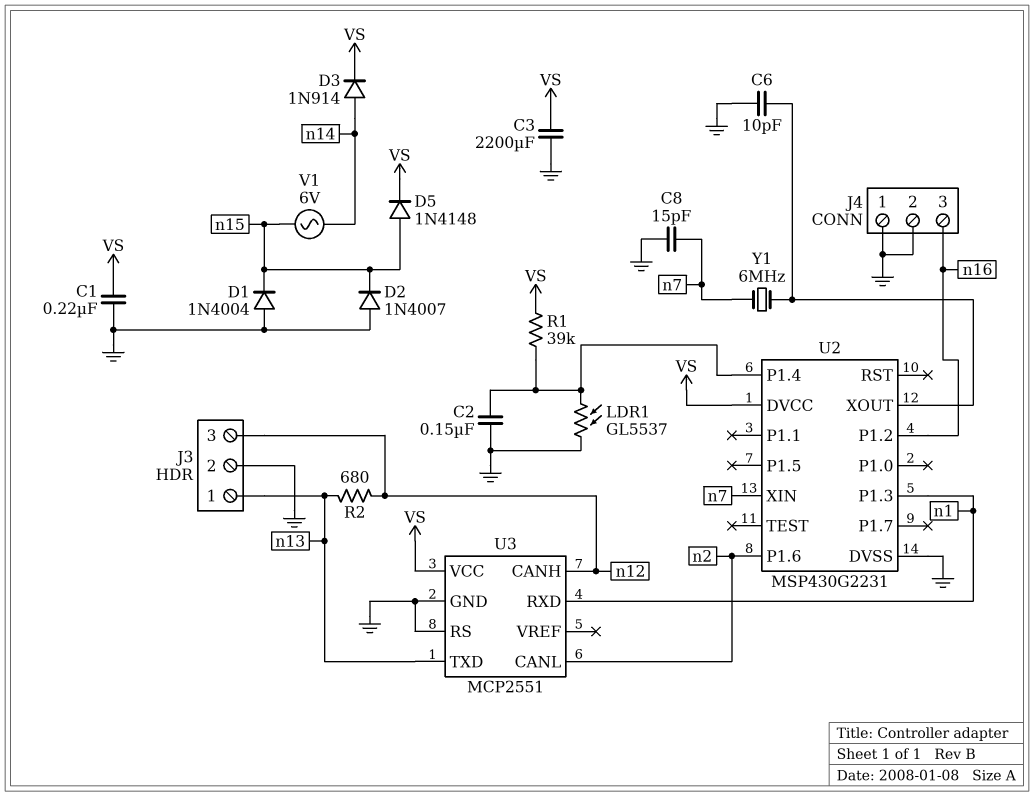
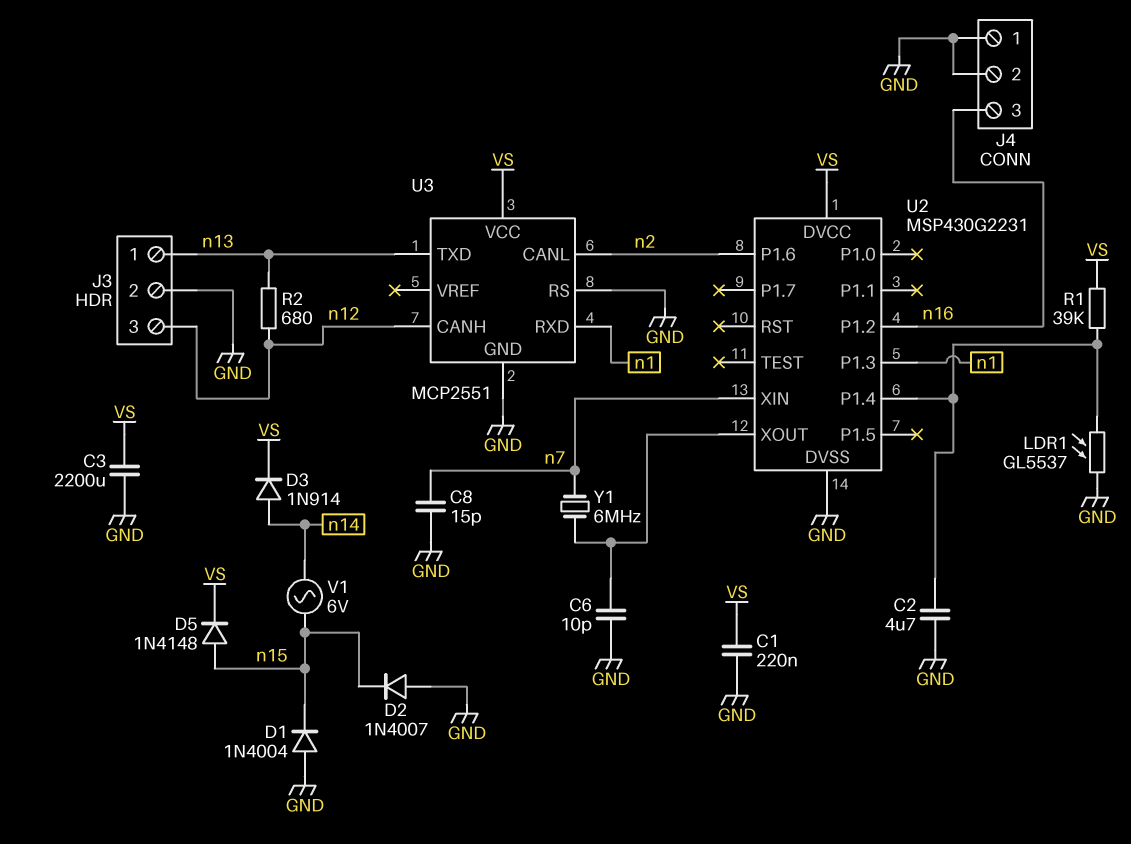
C2: 150nF (GND, U2/P1.4) -> 4.7uF (GND, U2/P1.4)

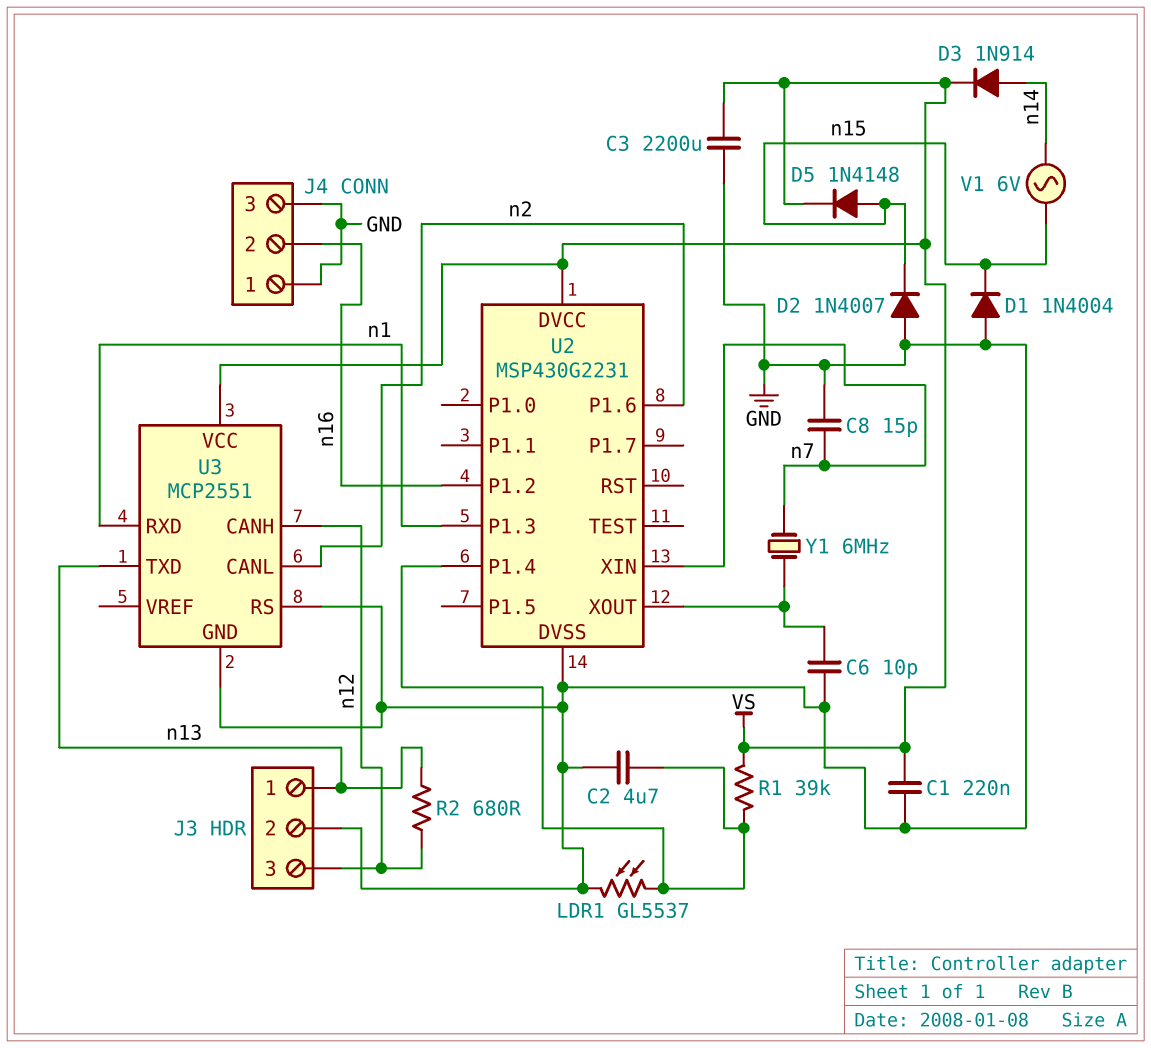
J4 pin 2: GND -> n16
J4 pin 3: n16 -> GND

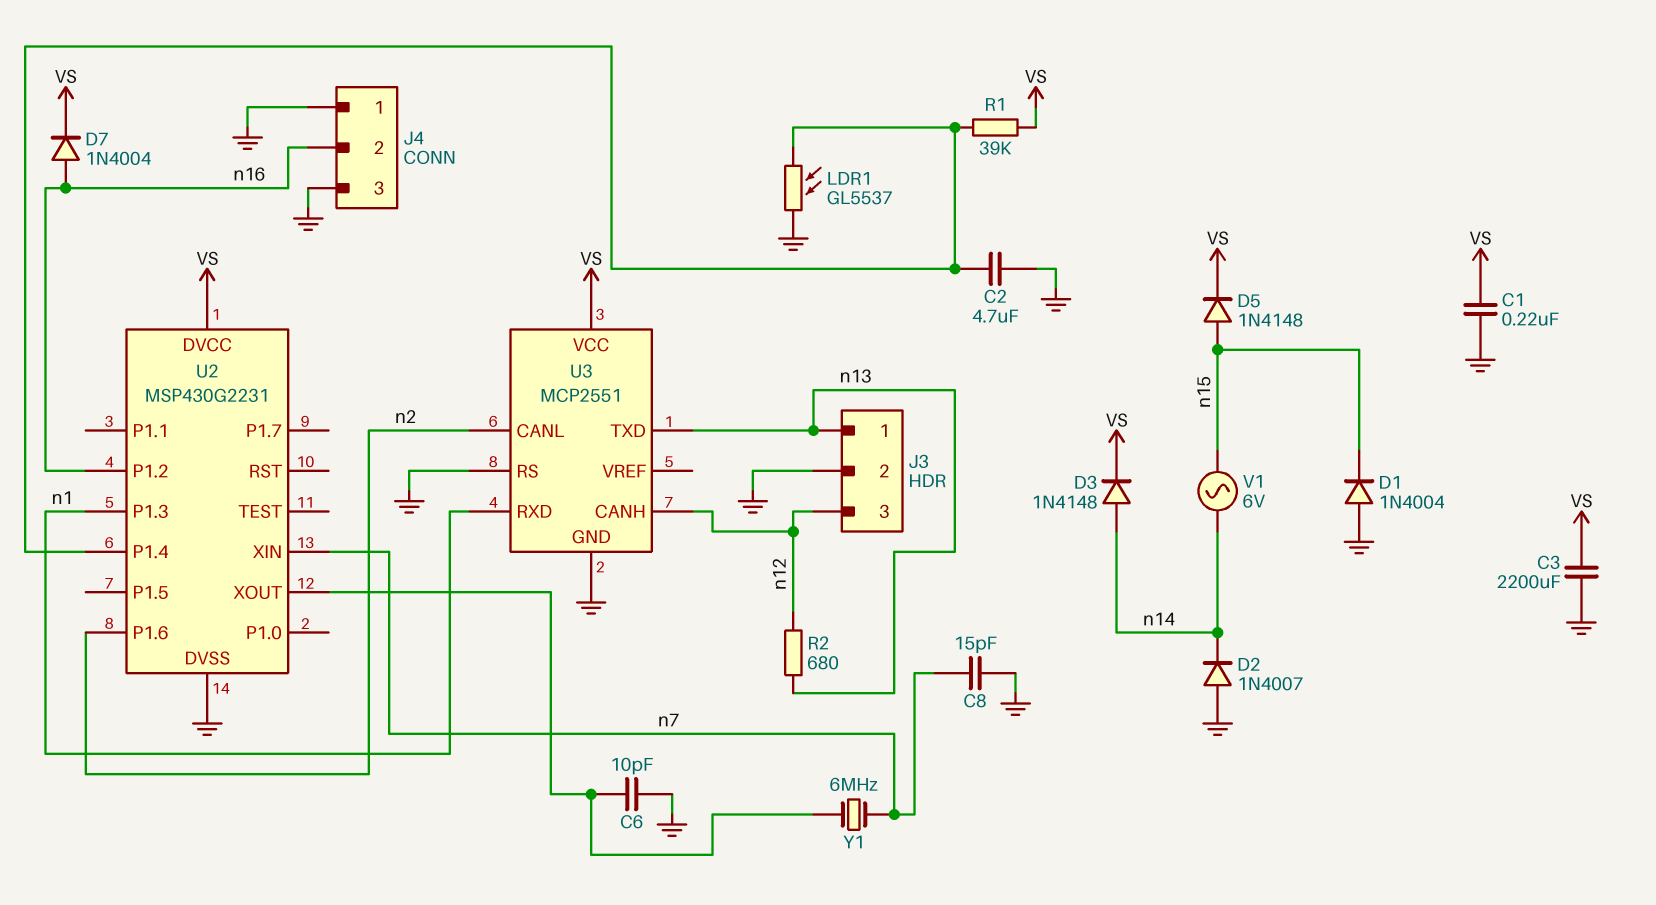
D2: diode 1N4007 (A GND, K n15) -> diode 1N4007 (A GND, K n14)
D3: diode 1N914 (A n14, K VS) -> diode 1N4148 (A n14, K VS)
D7: none -> diode 1N4004 (A n16, K VS)

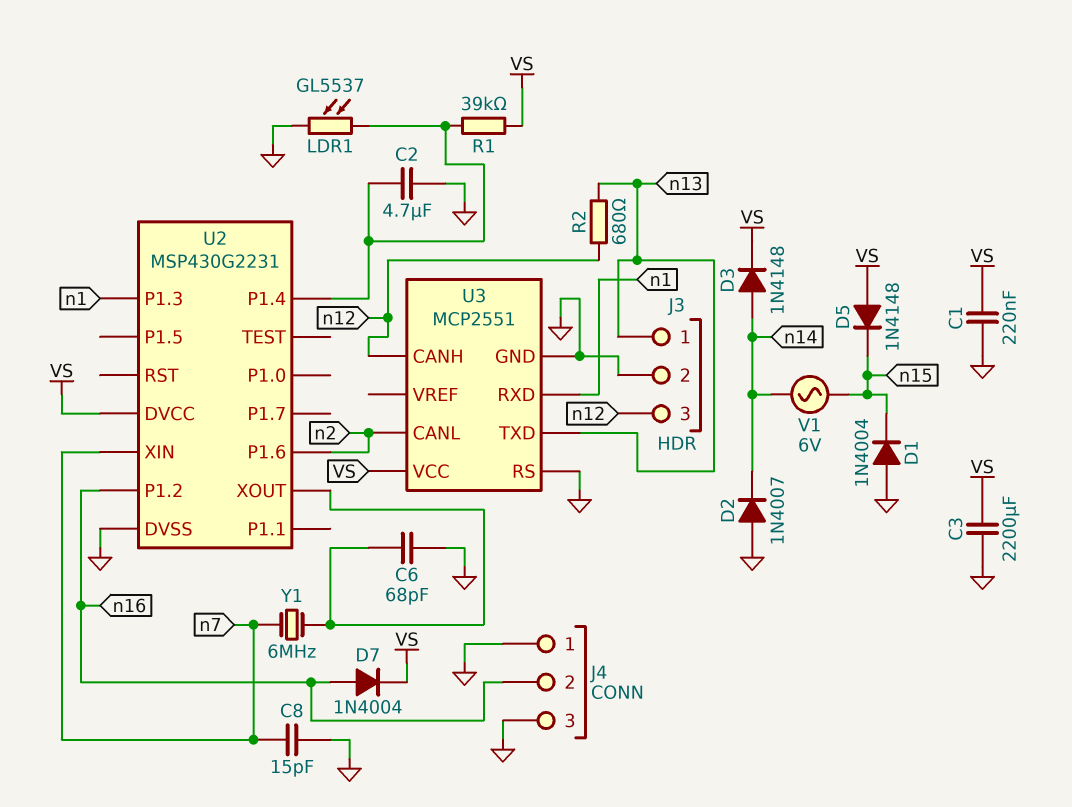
C6: 10pF (GND, U2/XOUT) -> 68pF (GND, U2/XOUT)
D5: diode 1N4148 (A n15, K VS) -> diode 1N4148 (A VS, K n15)

